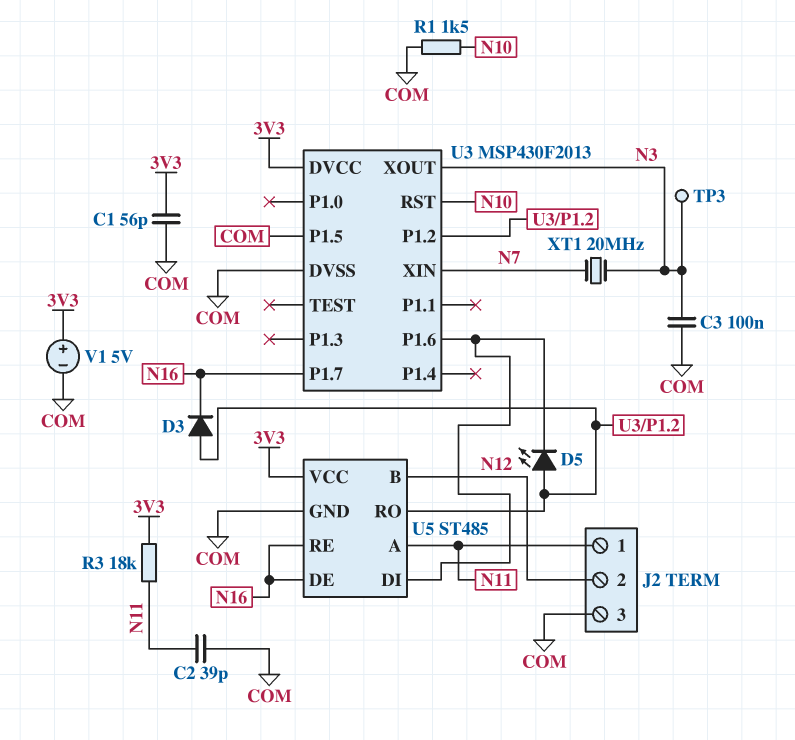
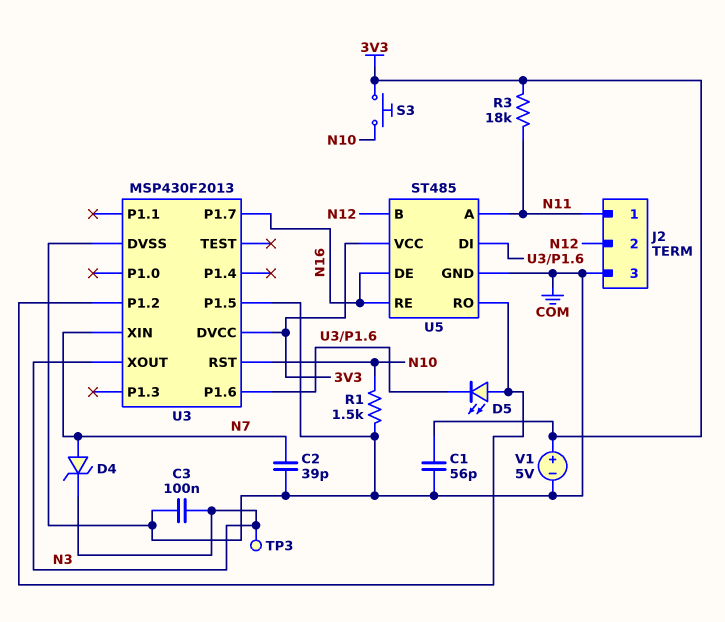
C2: 39pF (COM, N11) -> 39pF (COM, N7)
D3: diode (A U3/P1.2, K N16) -> none
D4: none -> zener (A N7, K N3)
S3: none -> button (3V3, N10)
XT1: 20MHz (N3, N7) -> none

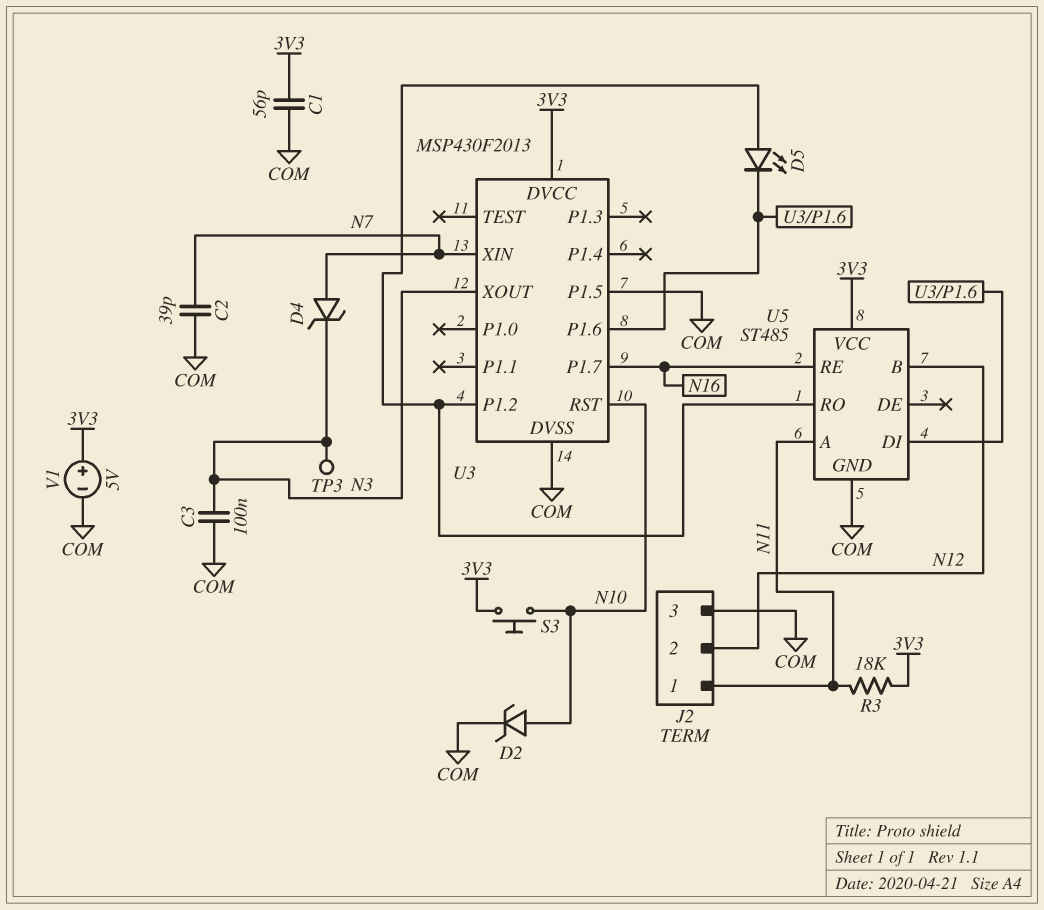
D2: none -> zener (A N10, K COM)
R1: 1.5k (COM, N10) -> none
U5 pin DE: N16 -> none

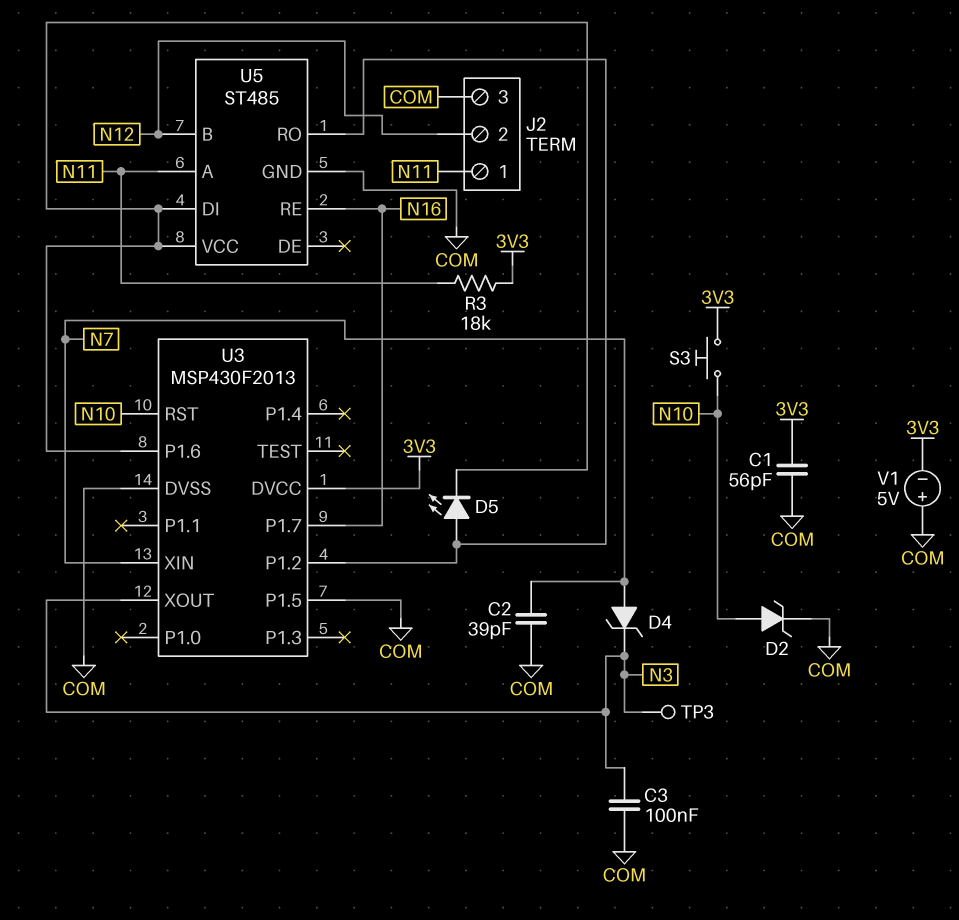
U5 pin VCC: 3V3 -> U3/P1.6
V1: 5V (plus 3V3, minus COM) -> 5V (plus COM, minus 3V3)

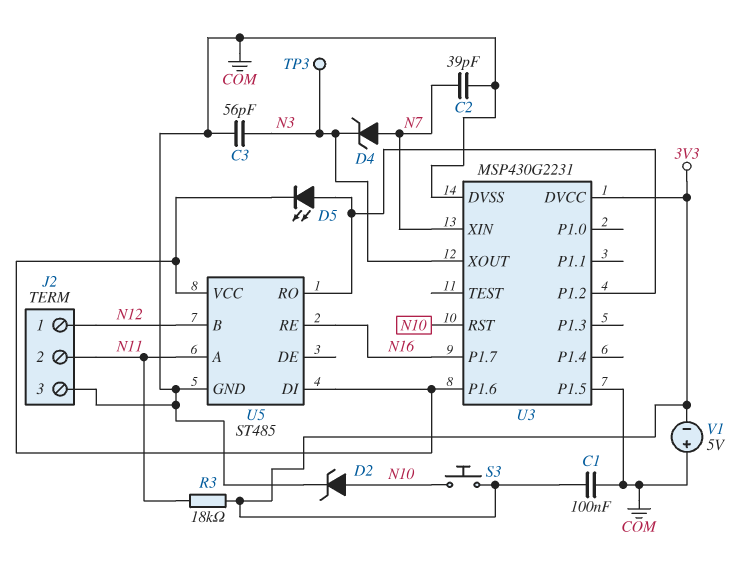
C1: 56pF (3V3, COM) -> 100nF (3V3, COM)
C3: 100nF (COM, N3) -> 56pF (COM, N3)
J2 pin 1: N11 -> N12
J2 pin 2: N12 -> N11
U3: MSP430F2013 -> MSP430G2231

